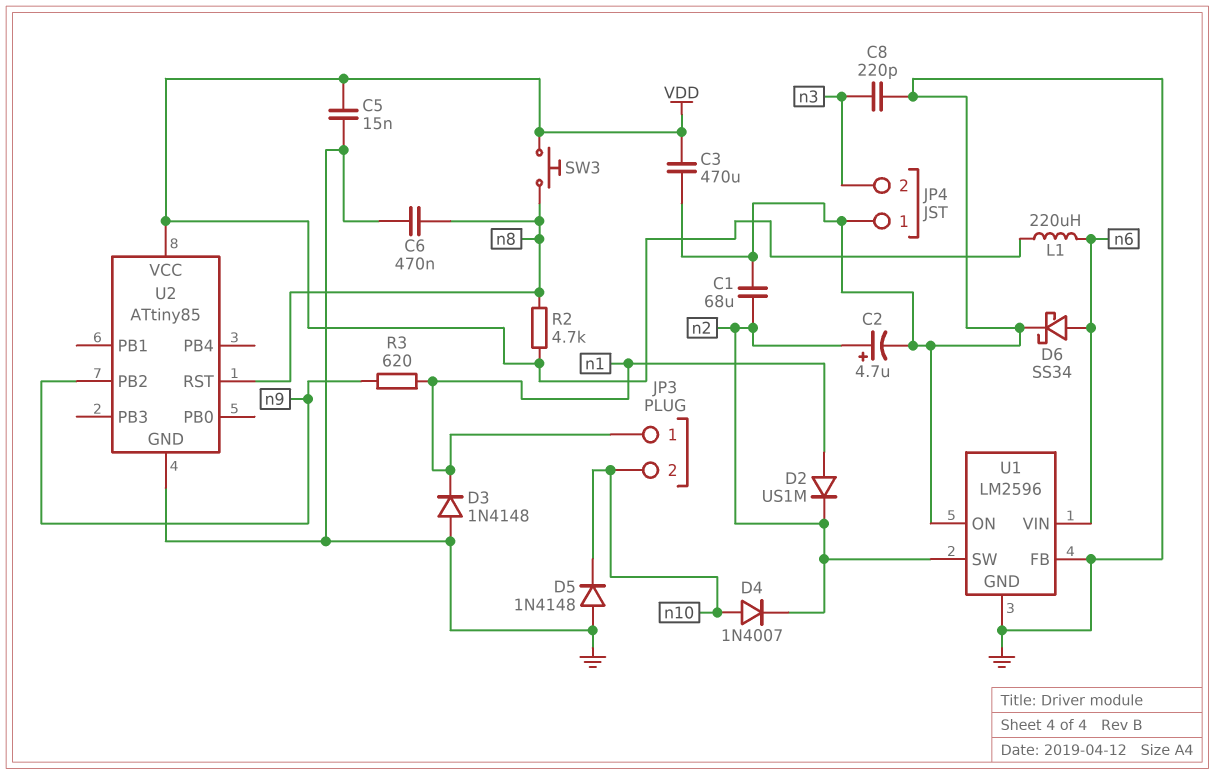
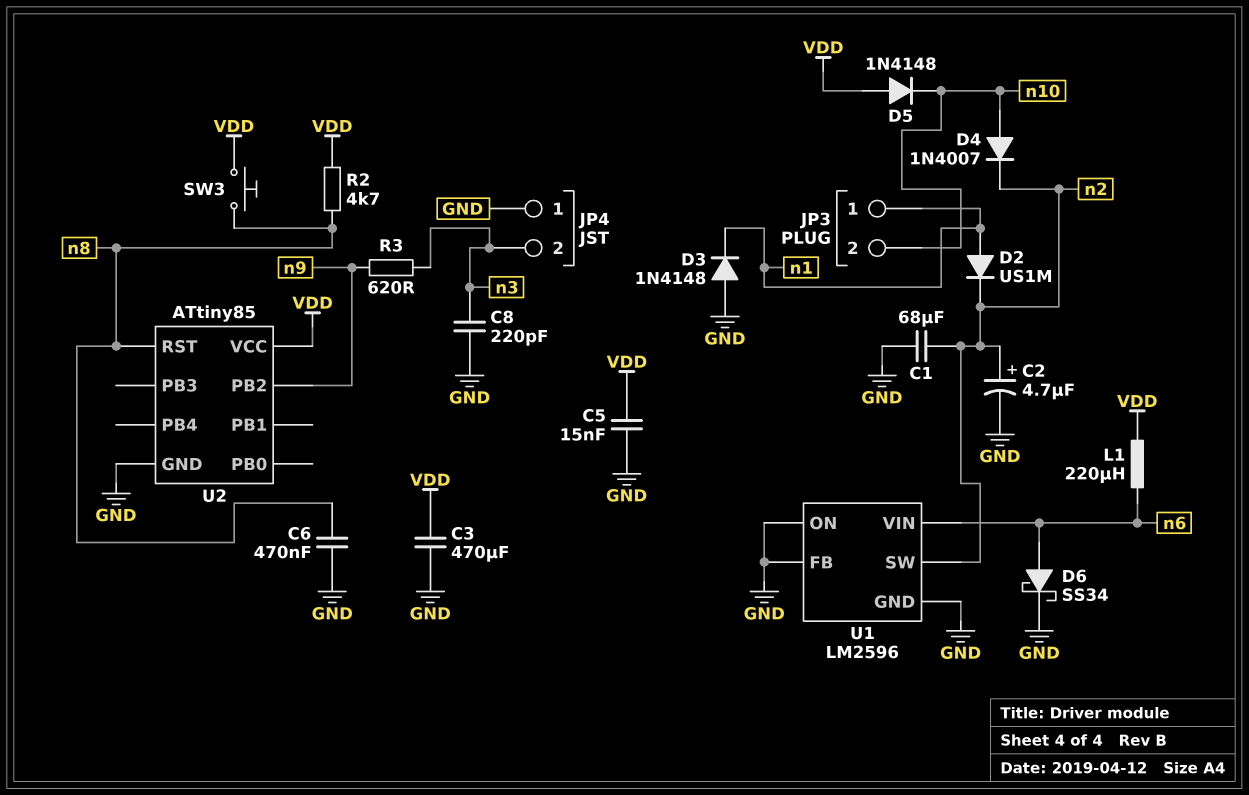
D5: diode 1N4148 (A GND, K n10) -> diode 1N4148 (A VDD, K n10)
R3: 620 (n1, n9) -> 620 (n3, n9)

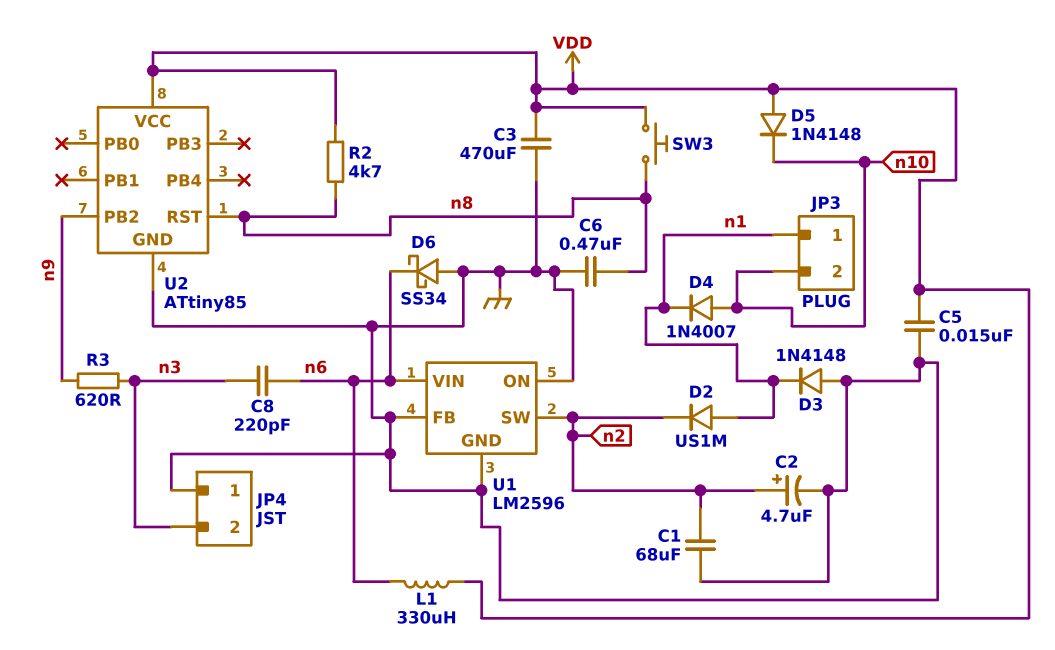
C8: 220pF (GND, n3) -> 220pF (n3, n6)
D4: diode 1N4007 (A n10, K n2) -> diode 1N4007 (A n10, K n1)
D6: schottky SS34 (A n6, K GND) -> schottky SS34 (A GND, K n6)
L1: 220uH (VDD, n6) -> 330uH (VDD, n6)

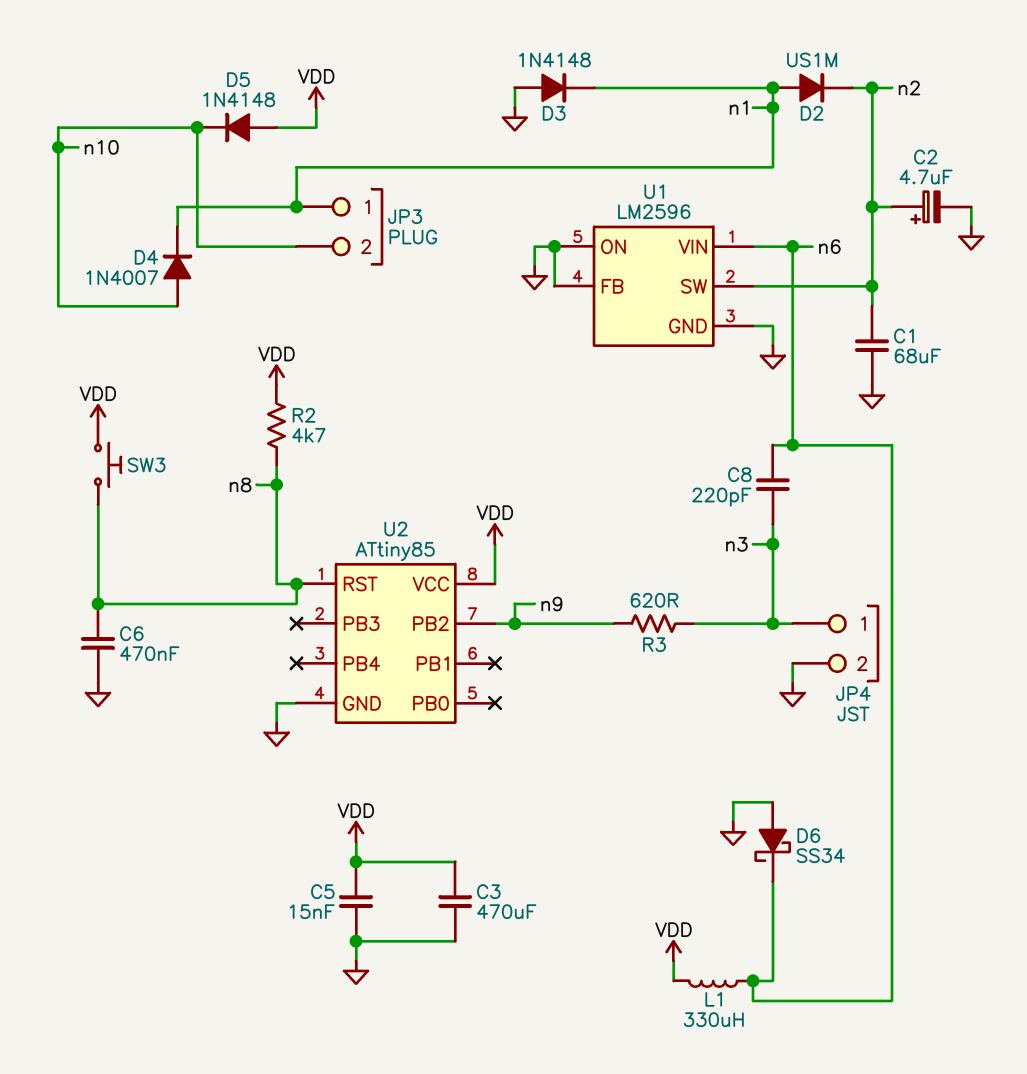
JP4 pin 1: GND -> n3
JP4 pin 2: n3 -> GND

